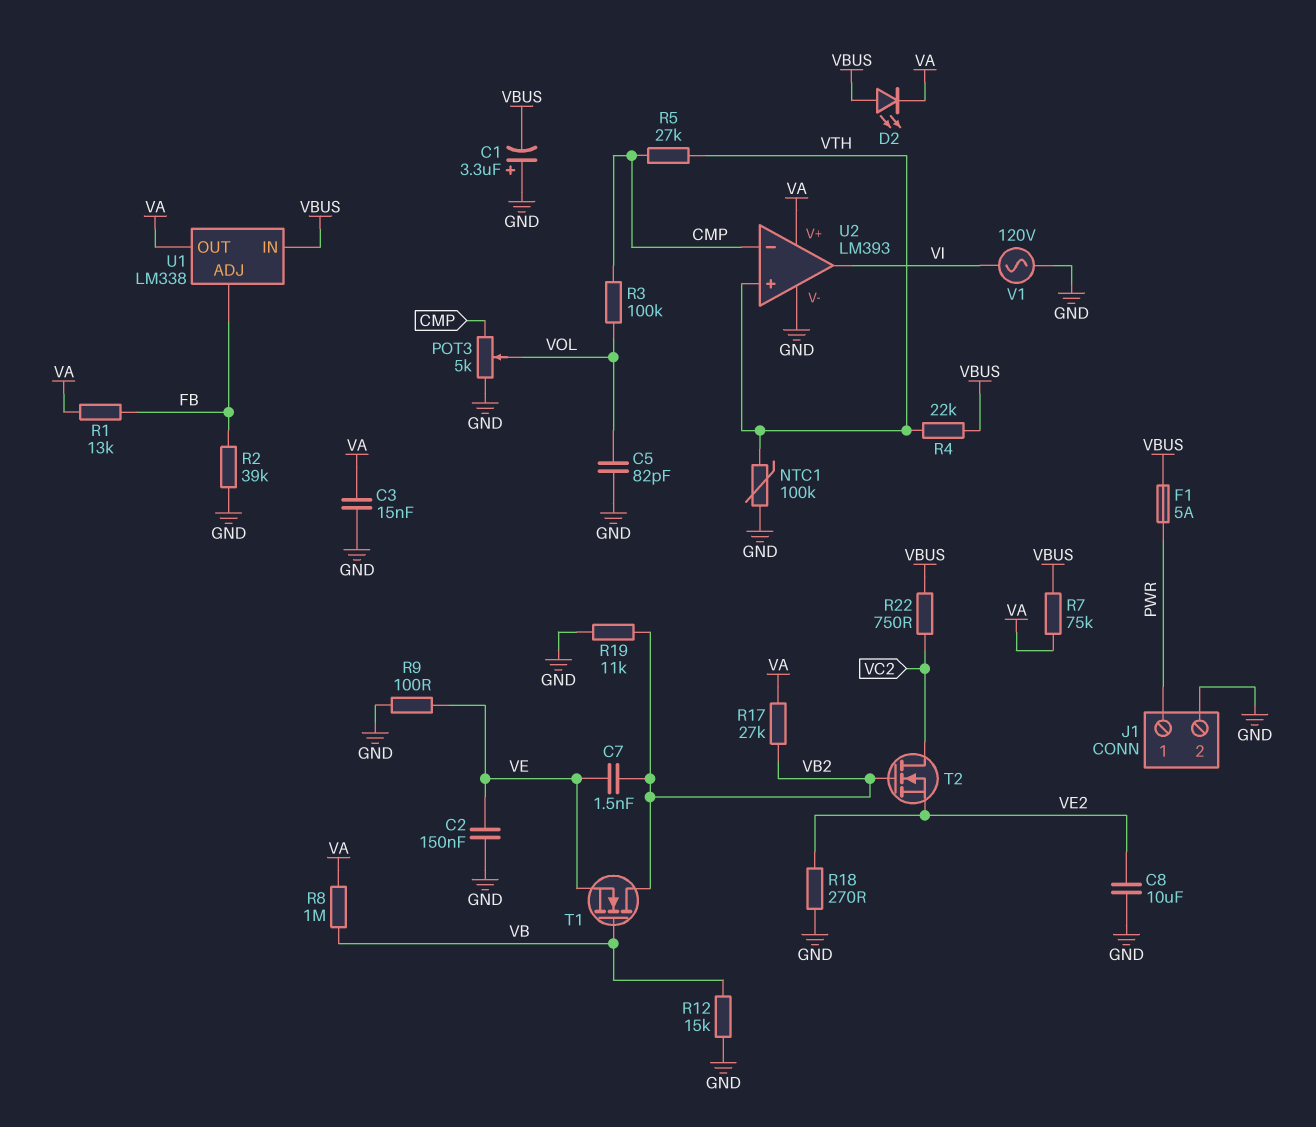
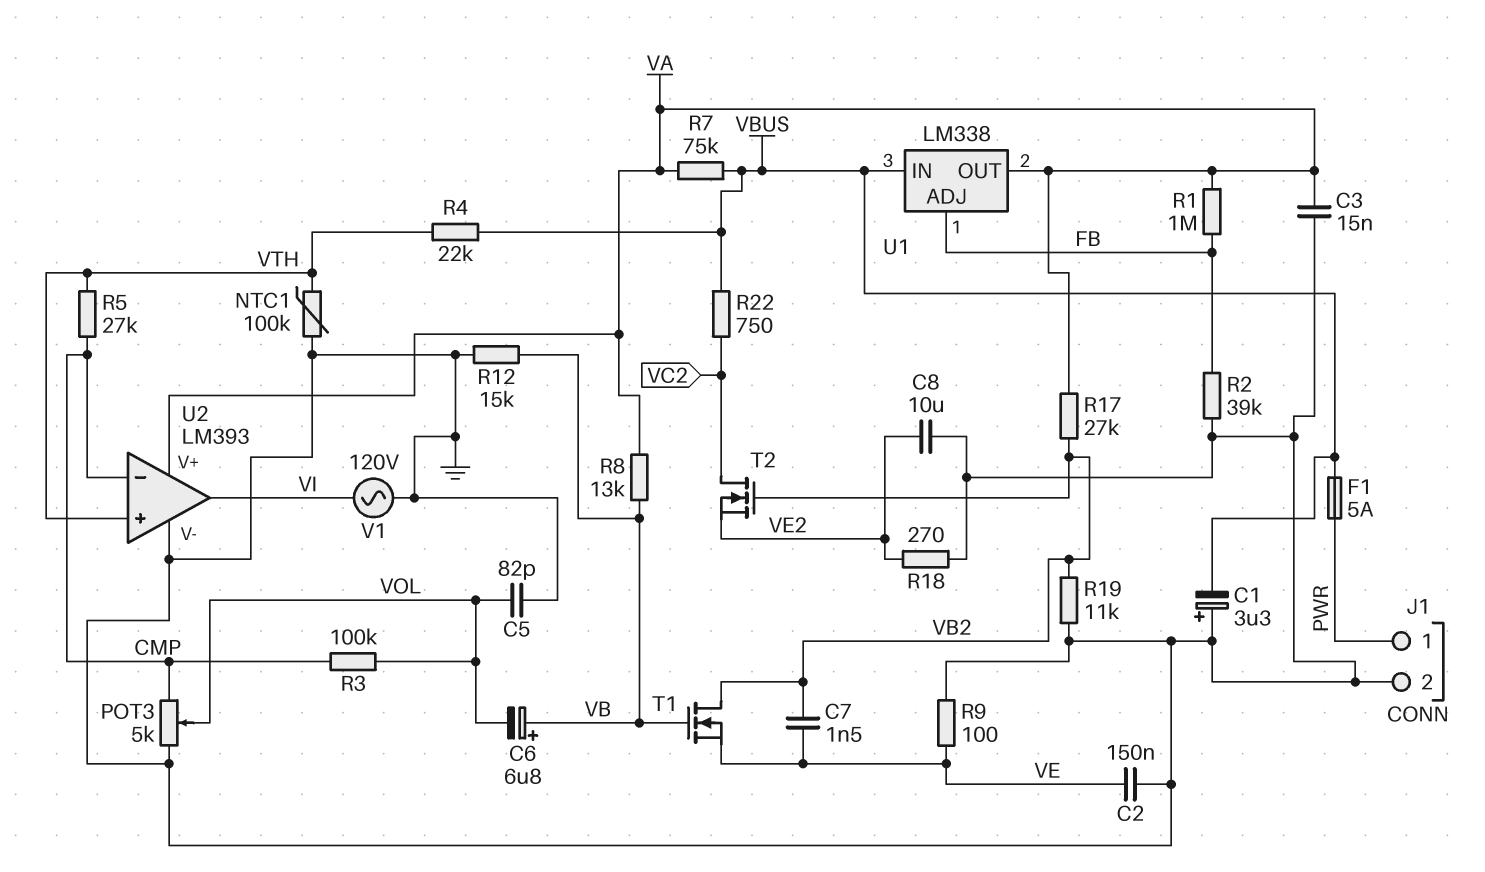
C6: none -> 6.8uF (plus VB, minus VOL)
D2: LED (A VBUS, K VA) -> none
R1: 13k (FB, VA) -> 1M (FB, VA)
R8: 1M (VA, VB) -> 13k (VA, VB)

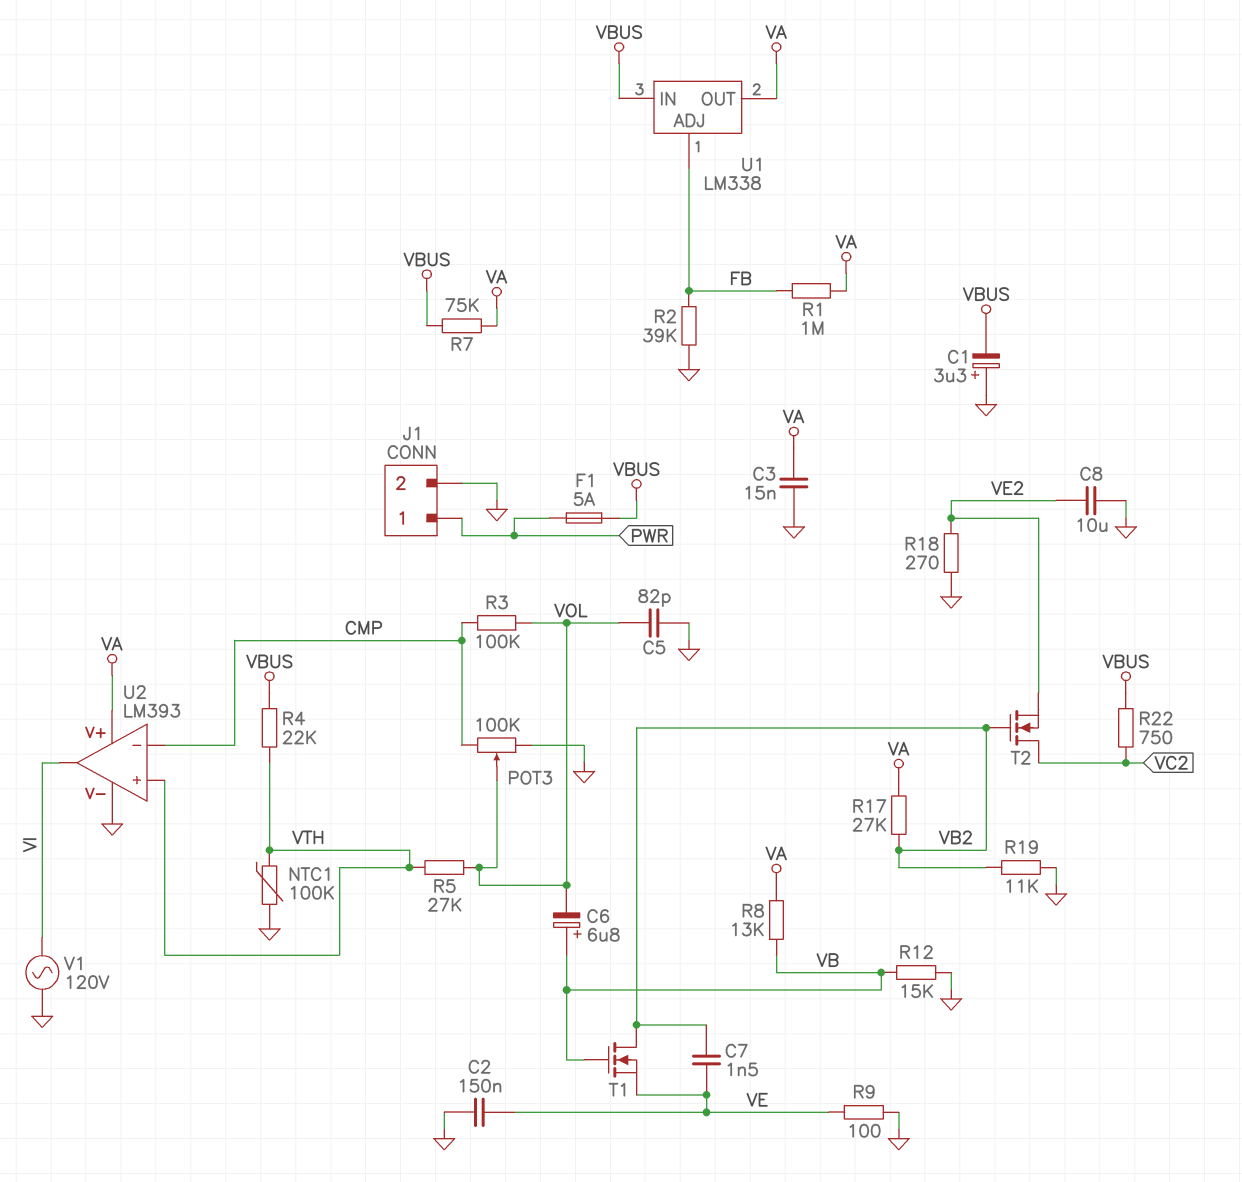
POT3: 5k (CMP, GND, wiper VOL) -> 100k (CMP, GND, wiper VOL)
R5: 27k (CMP, VTH) -> 27k (VOL, VTH)

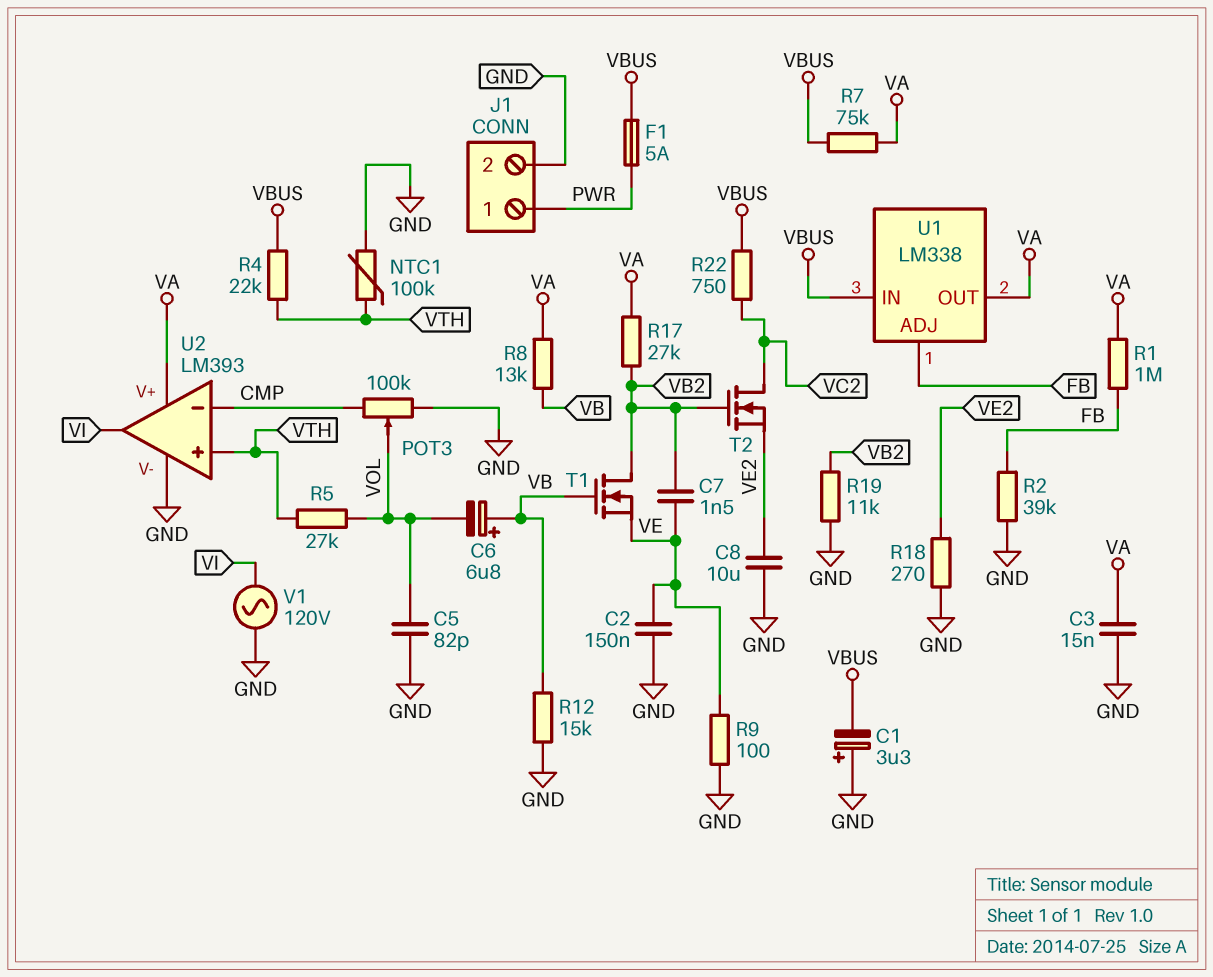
R3: 100k (CMP, VOL) -> none

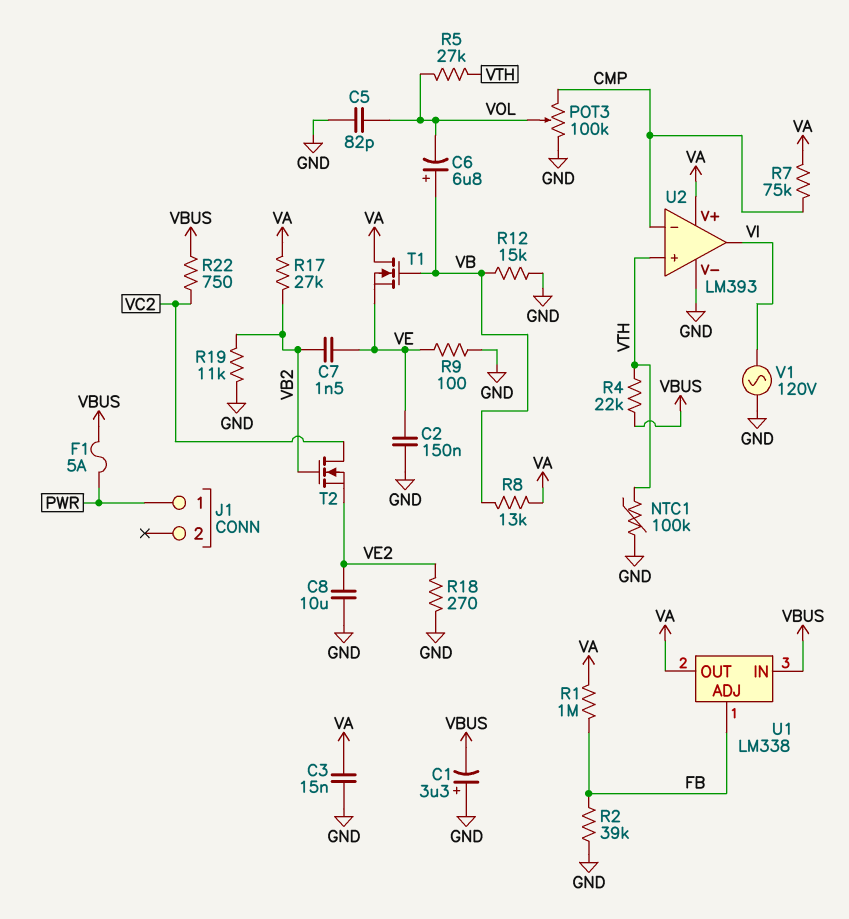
J1 pin 2: GND -> none
R7: 75k (VA, VBUS) -> 75k (CMP, VA)
T1: NMOS (G VB, D VB2, S VE) -> NMOS (G VB, D VA, S VE)

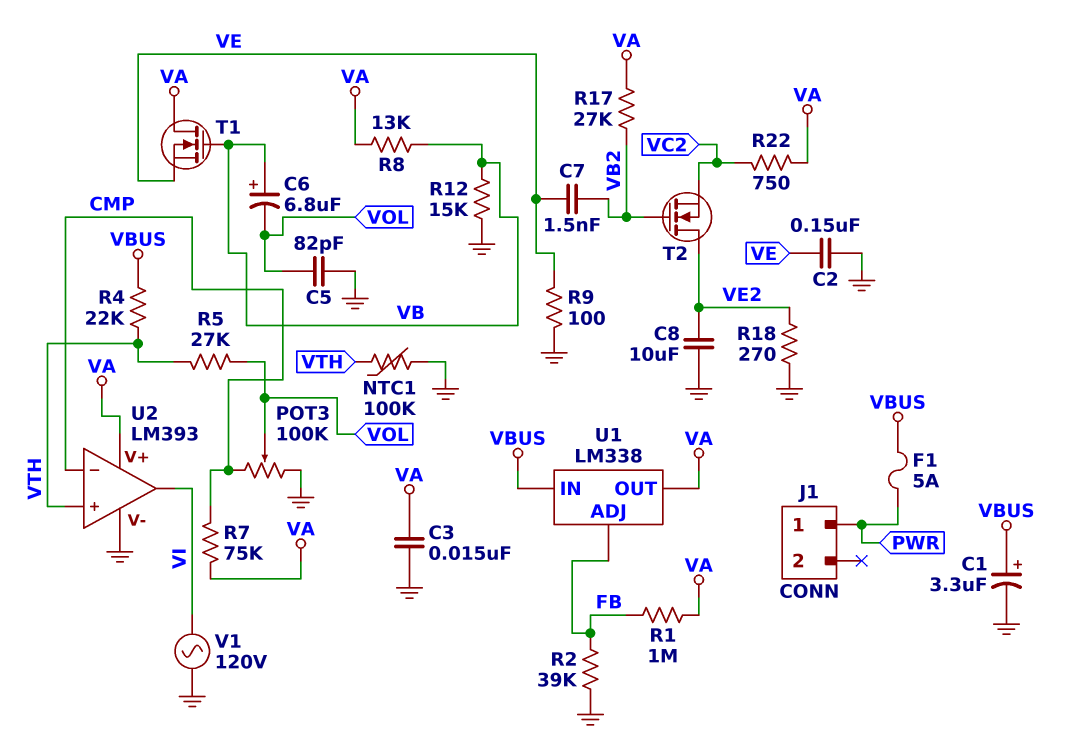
C1: 3.3uF (plus GND, minus VBUS) -> 3.3uF (plus VBUS, minus GND)
R19: 11k (GND, VB2) -> none
R22: 750 (VBUS, VC2) -> 750 (VA, VC2)
T2: NMOS (G VB2, D VC2, S VE2) -> NMOS (G VB2, D VE2, S VC2)

